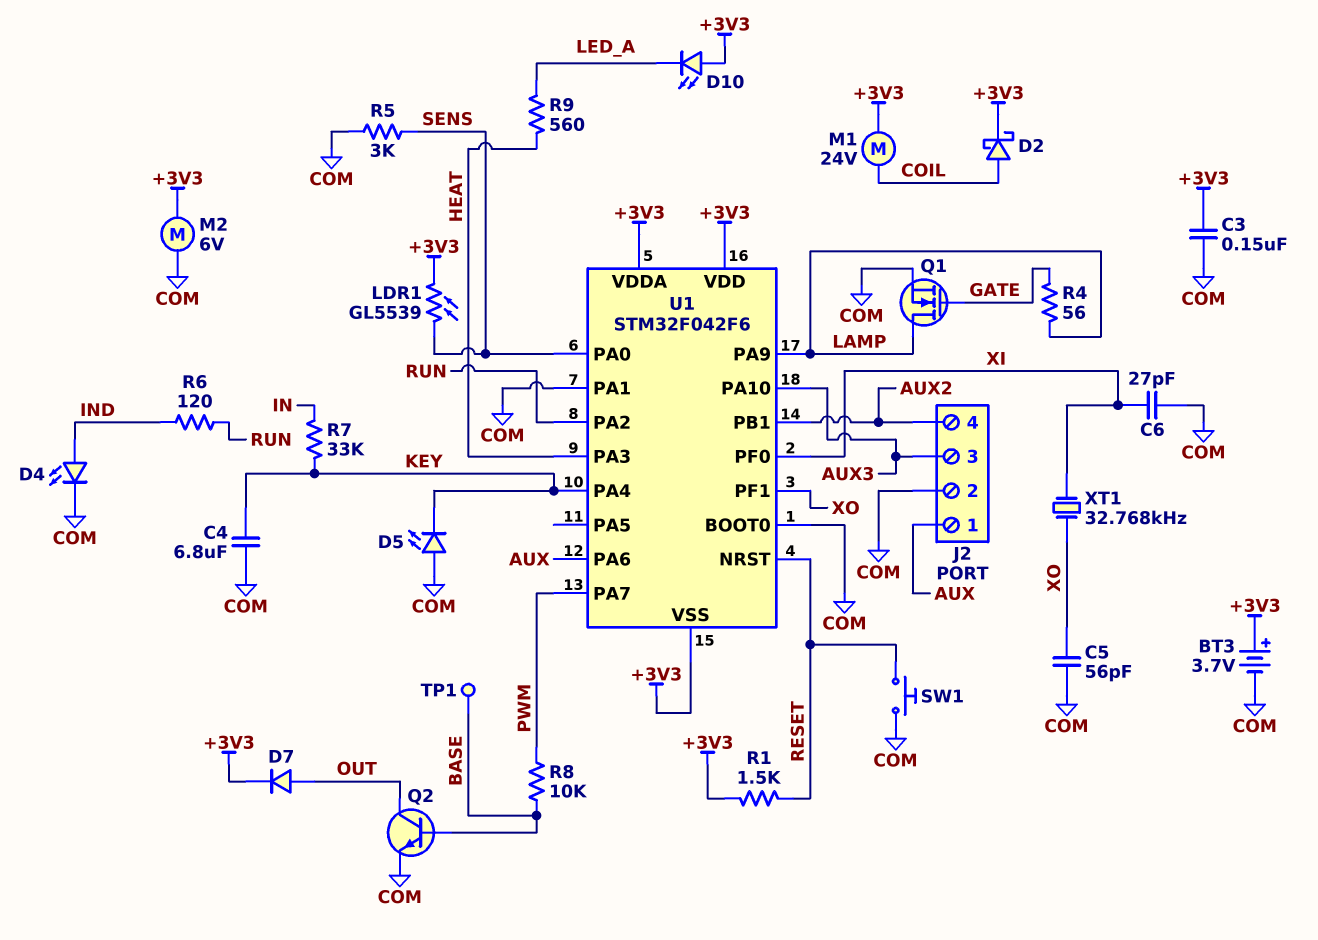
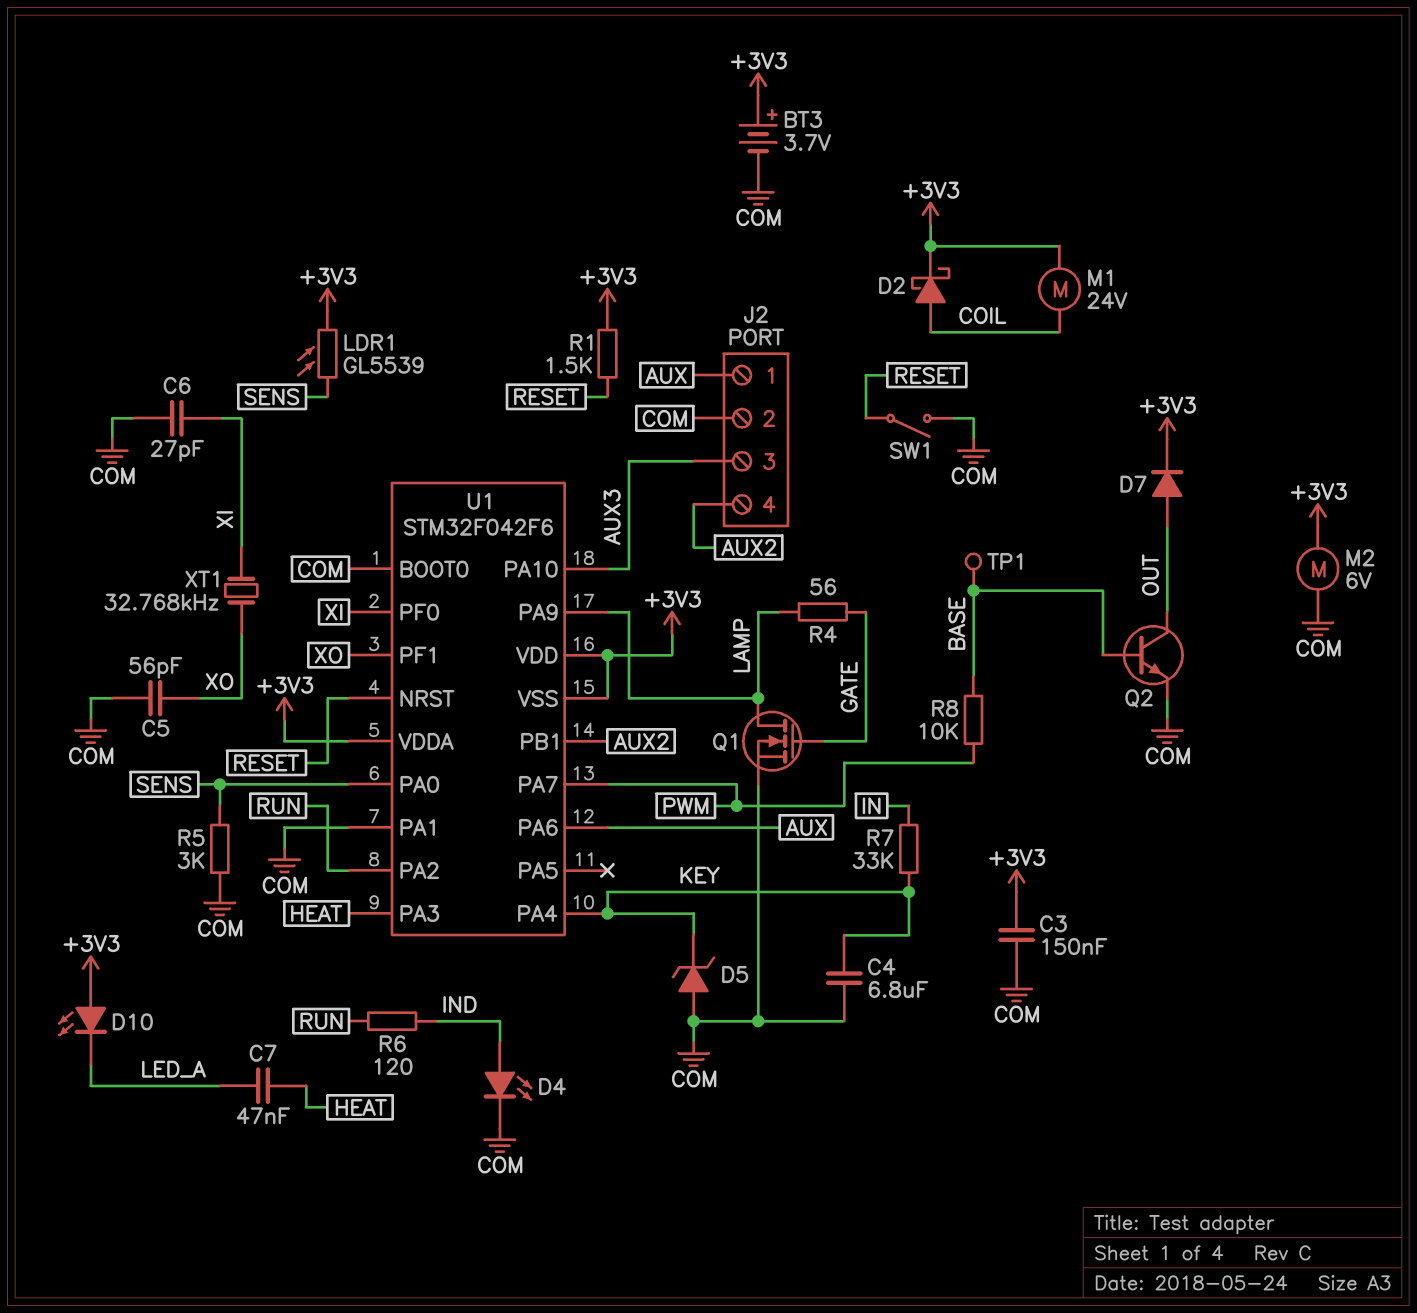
C7: none -> 47nF (HEAT, LED_A)
D5: LED (A COM, K KEY) -> zener (A COM, K KEY)
R9: 560 (HEAT, LED_A) -> none
SW1: button (COM, RESET) -> switch (COM, RESET)

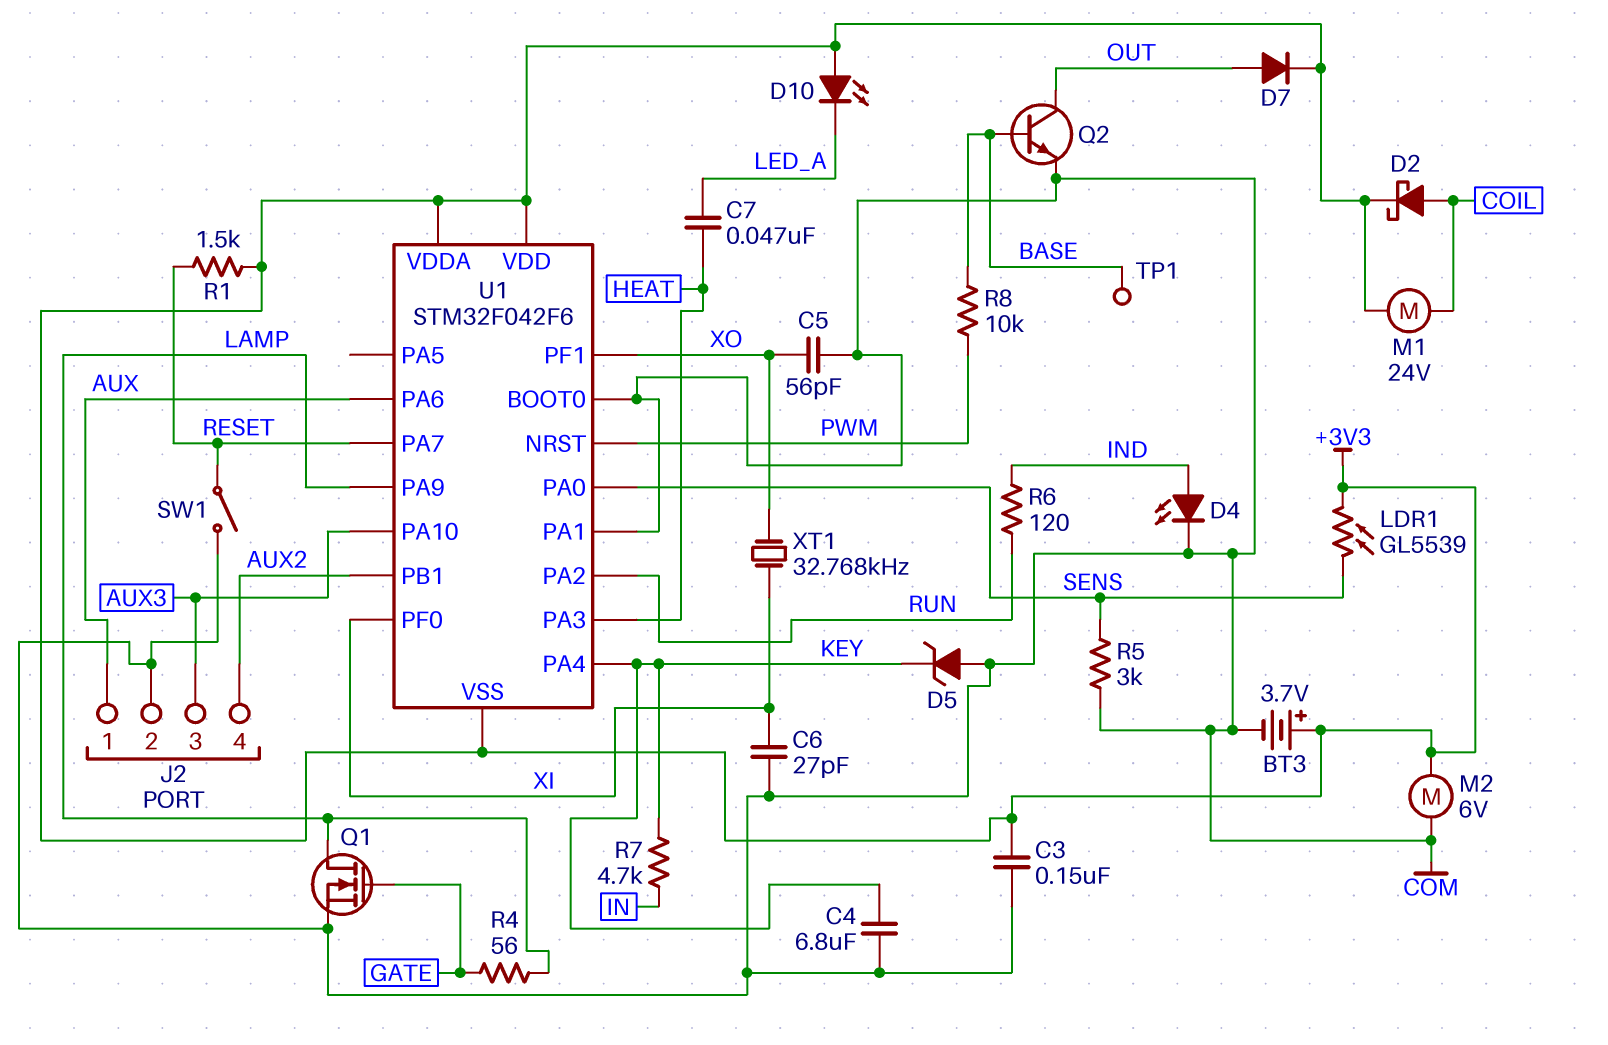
R7: 33k (IN, KEY) -> 4.7k (IN, KEY)
U1 pin NRST: RESET -> PWM
U1 pin PA7: PWM -> RESET

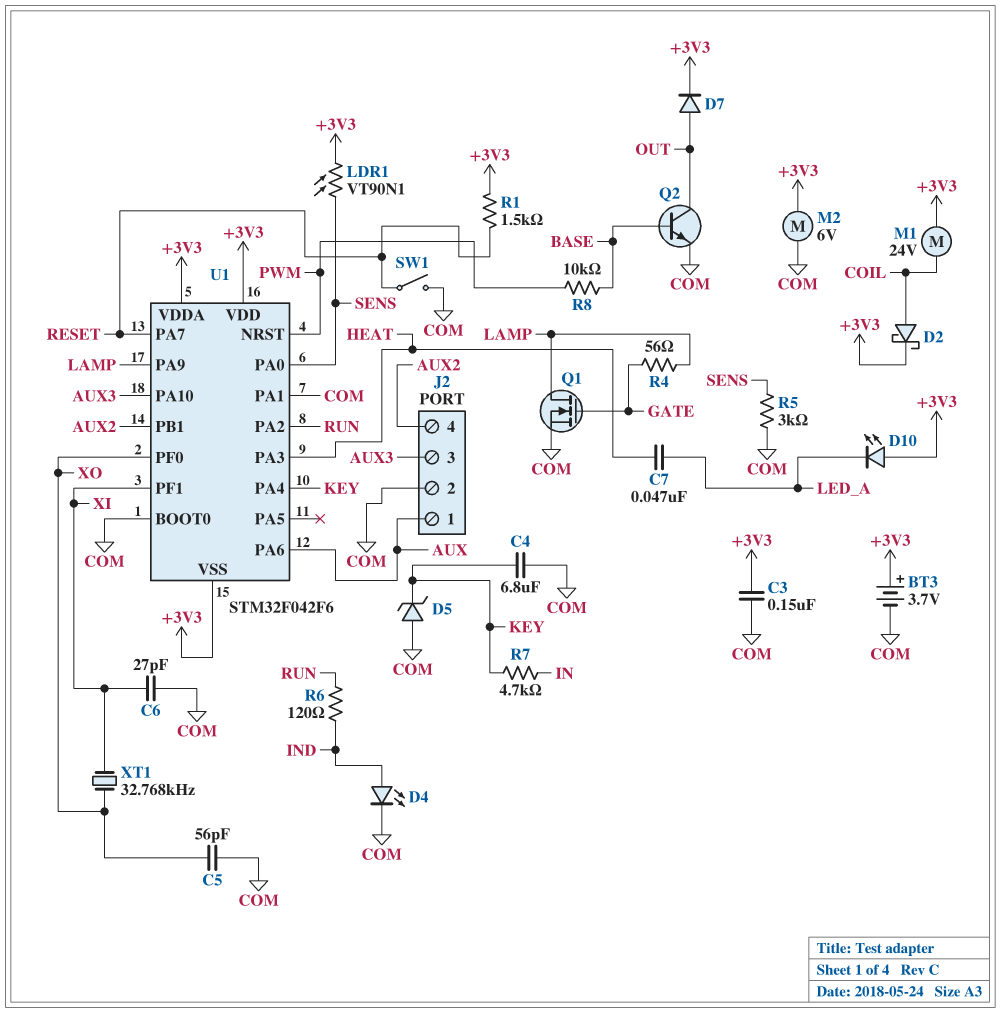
LDR1: GL5539 (+3V3, SENS) -> VT90N1 (+3V3, SENS)
TP1: test point (BASE) -> none
U1 pin PF0: XI -> XO
U1 pin PF1: XO -> XI

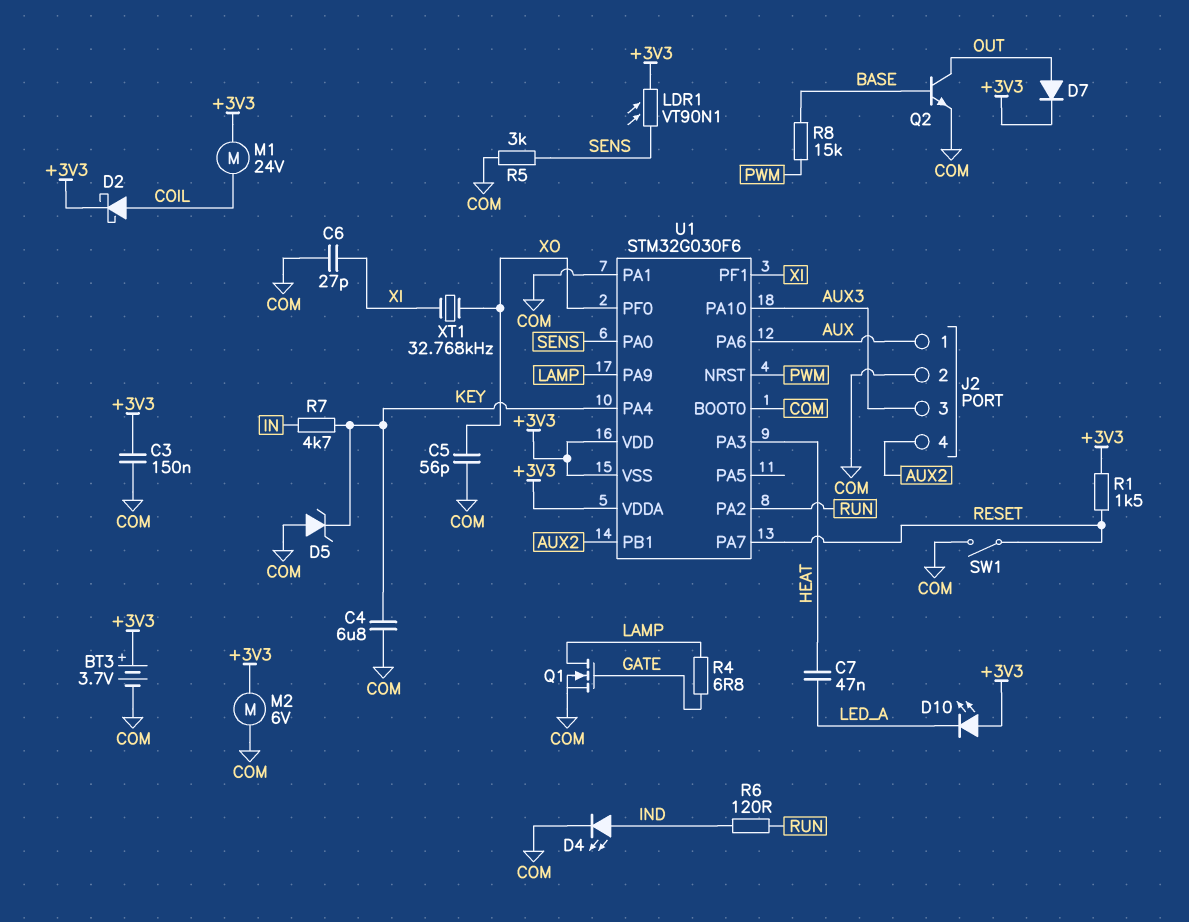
R4: 56 (GATE, LAMP) -> 6.8 (GATE, LAMP)
R8: 10k (BASE, PWM) -> 15k (BASE, PWM)
U1: STM32F042F6 -> STM32G030F6

